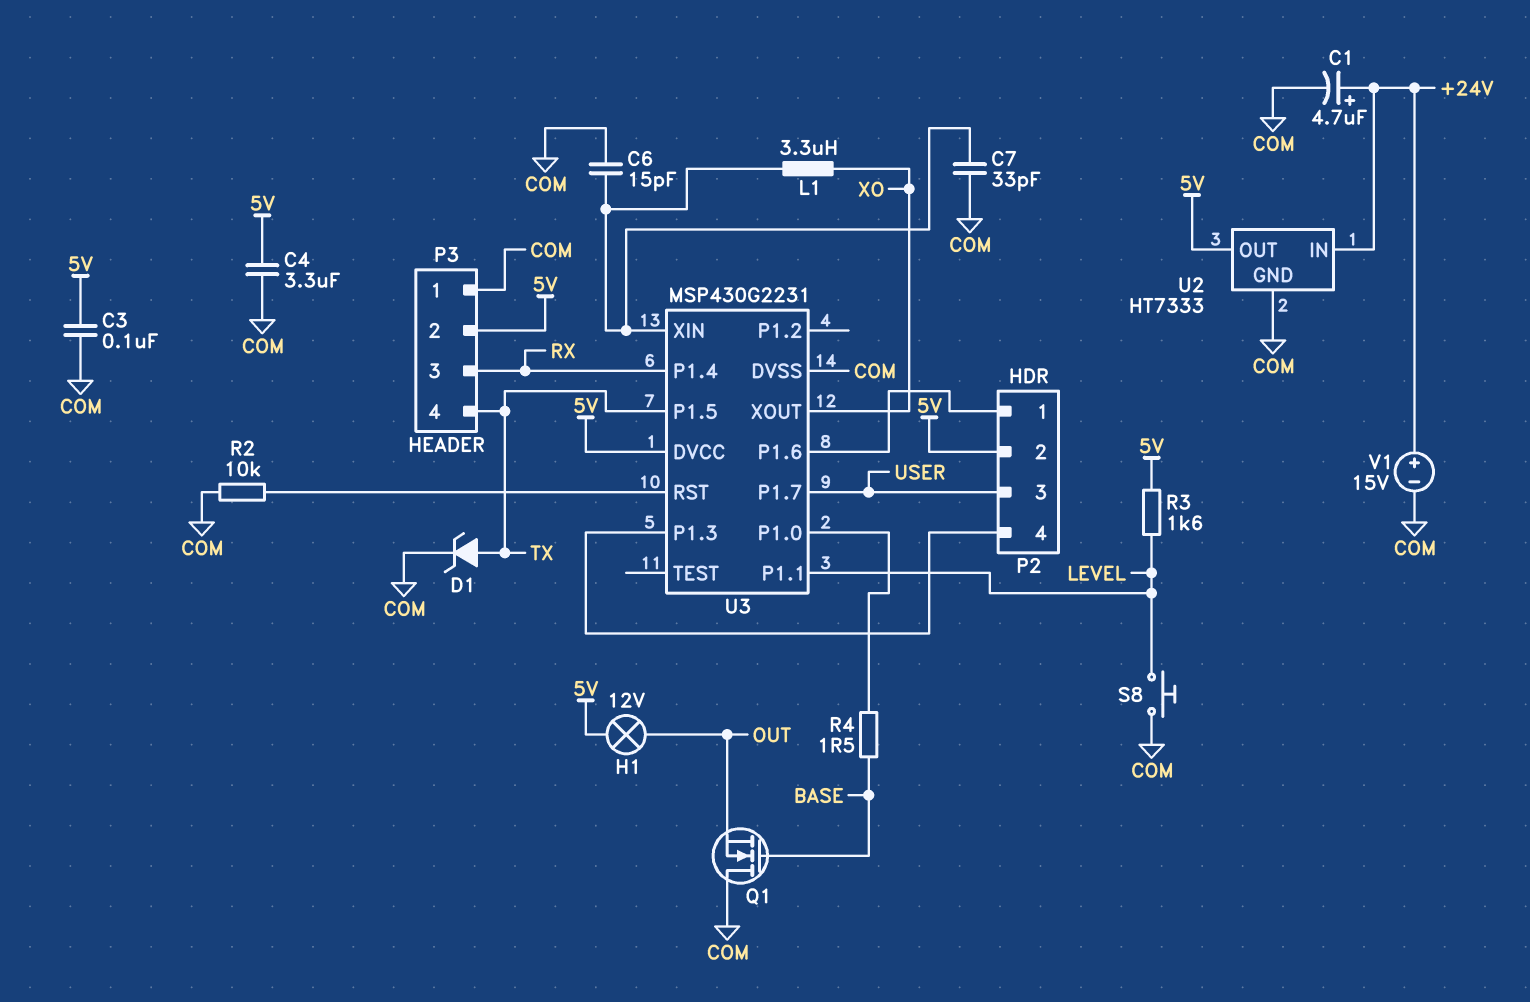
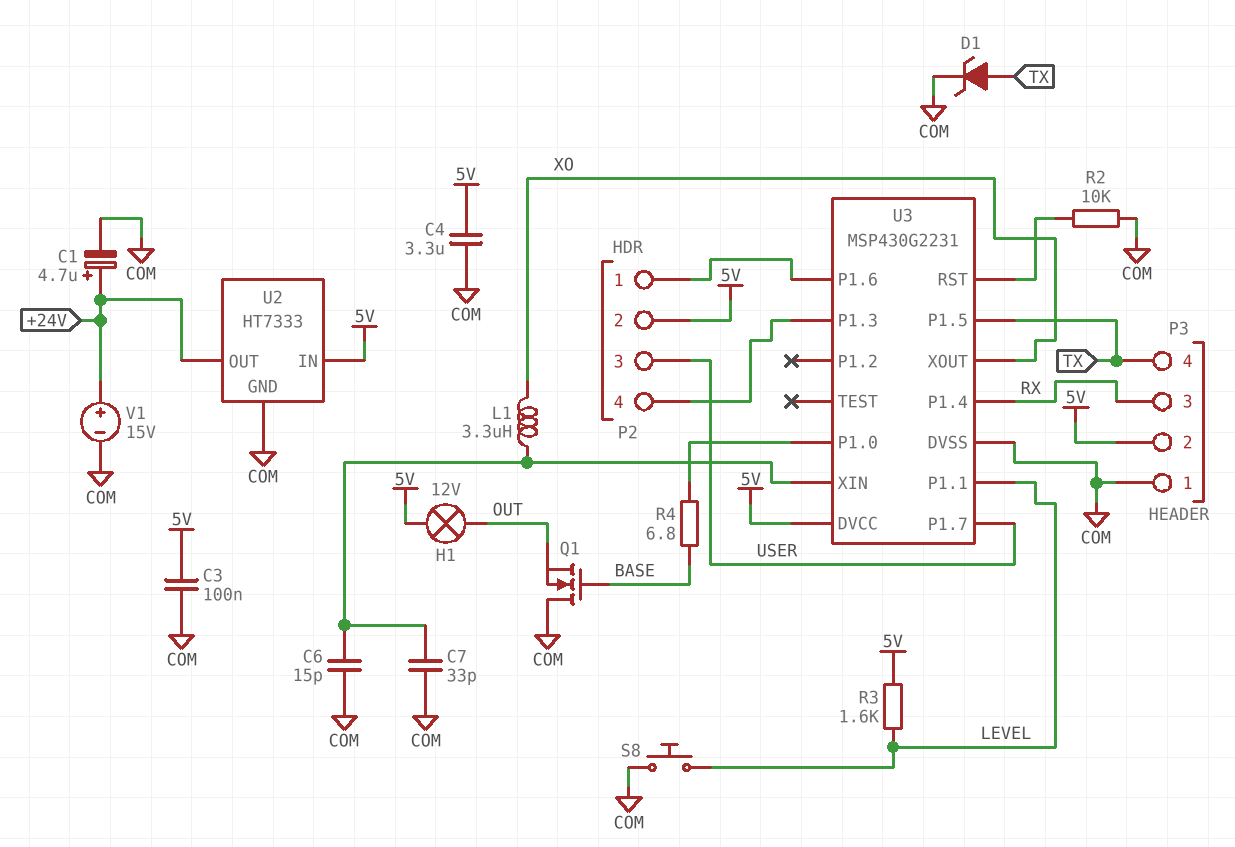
R4: 1.5 (BASE, U3/P1.0) -> 6.8 (BASE, U3/P1.0)
U2 pin IN: +24V -> 5V
U2 pin OUT: 5V -> +24V

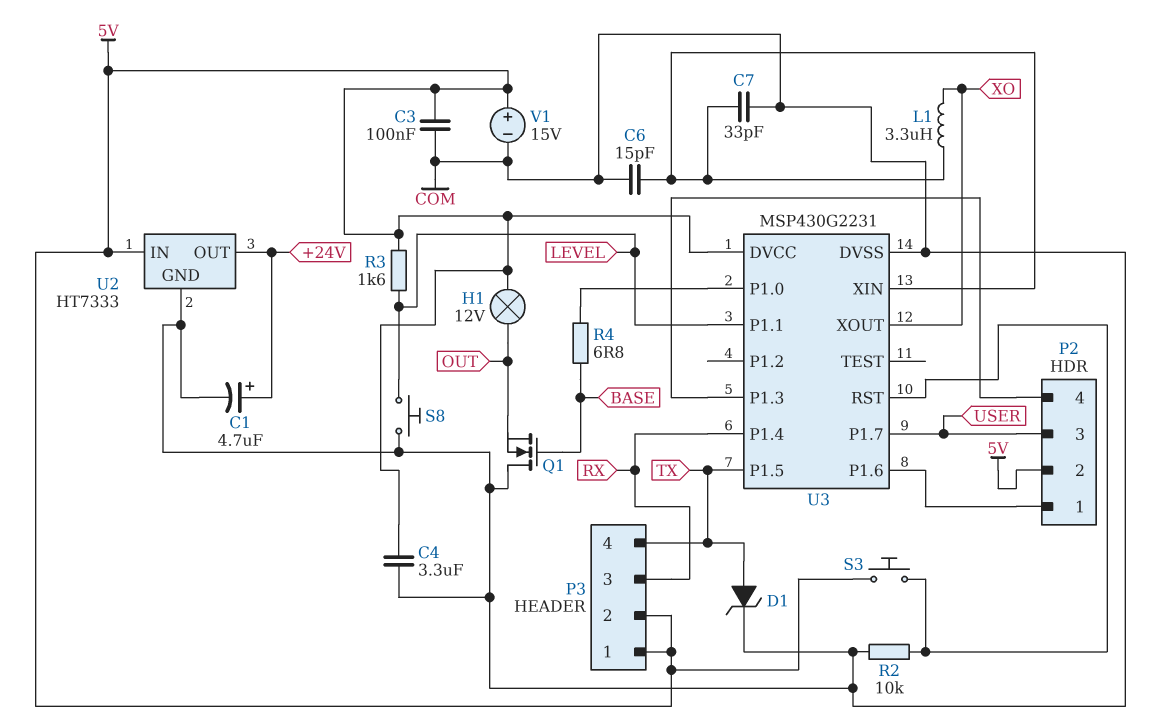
P3 pin 1: COM -> 5V
S3: none -> button (5V, U3/RST)
V1: 15V (plus +24V, minus COM) -> 15V (plus 5V, minus COM)

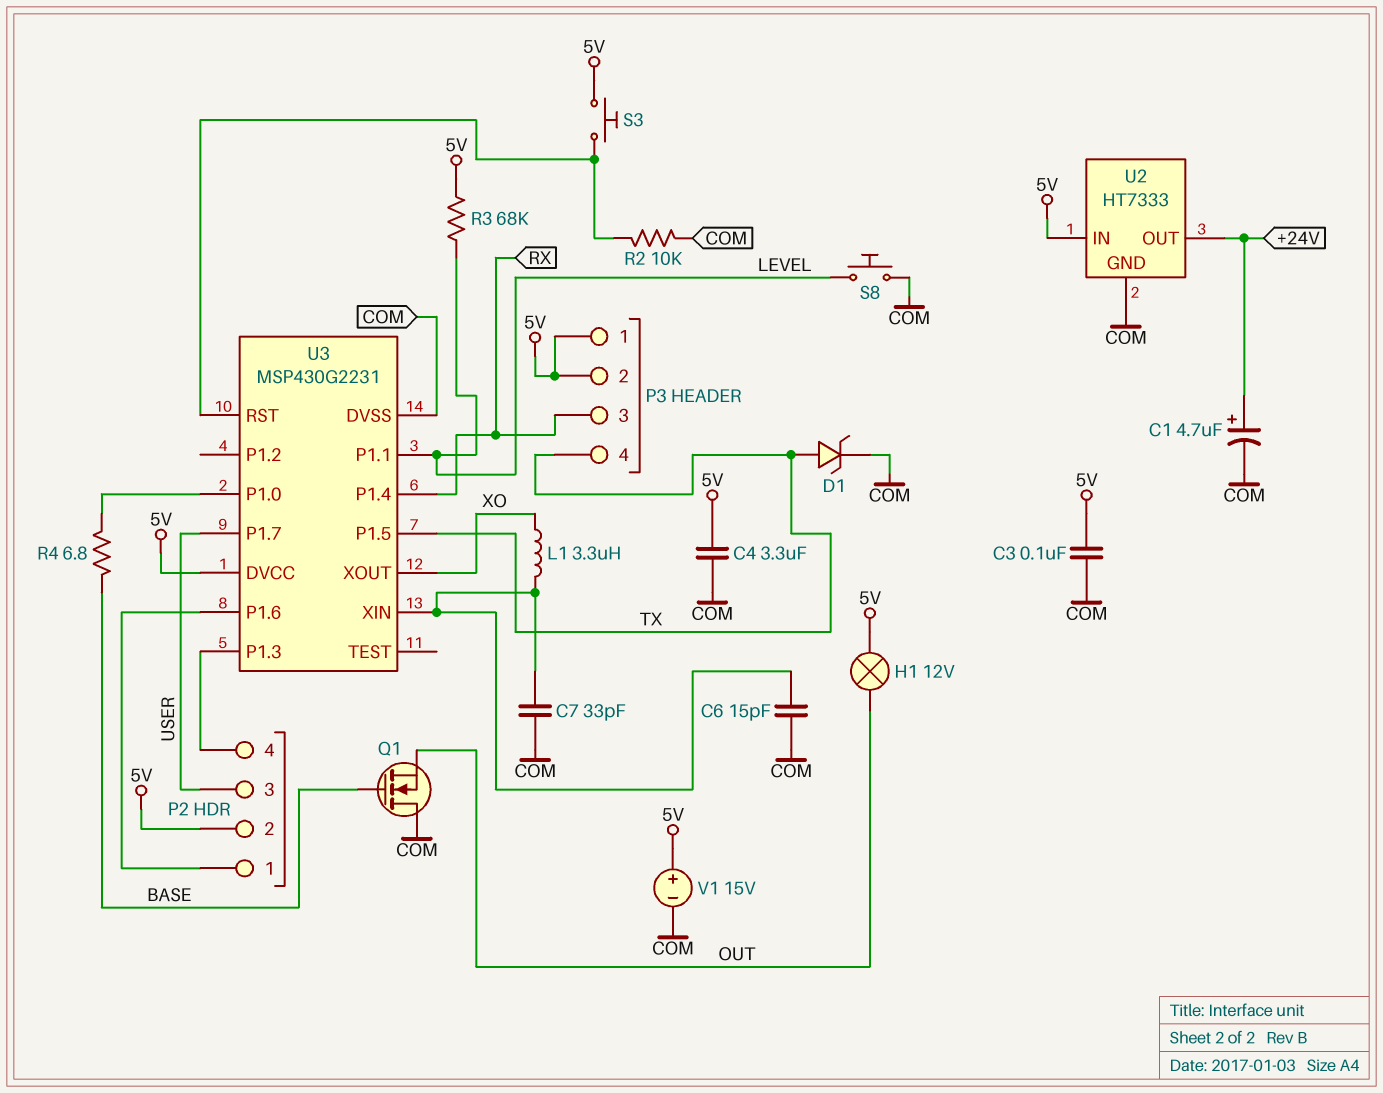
R3: 1.6k (5V, LEVEL) -> 68k (5V, LEVEL)

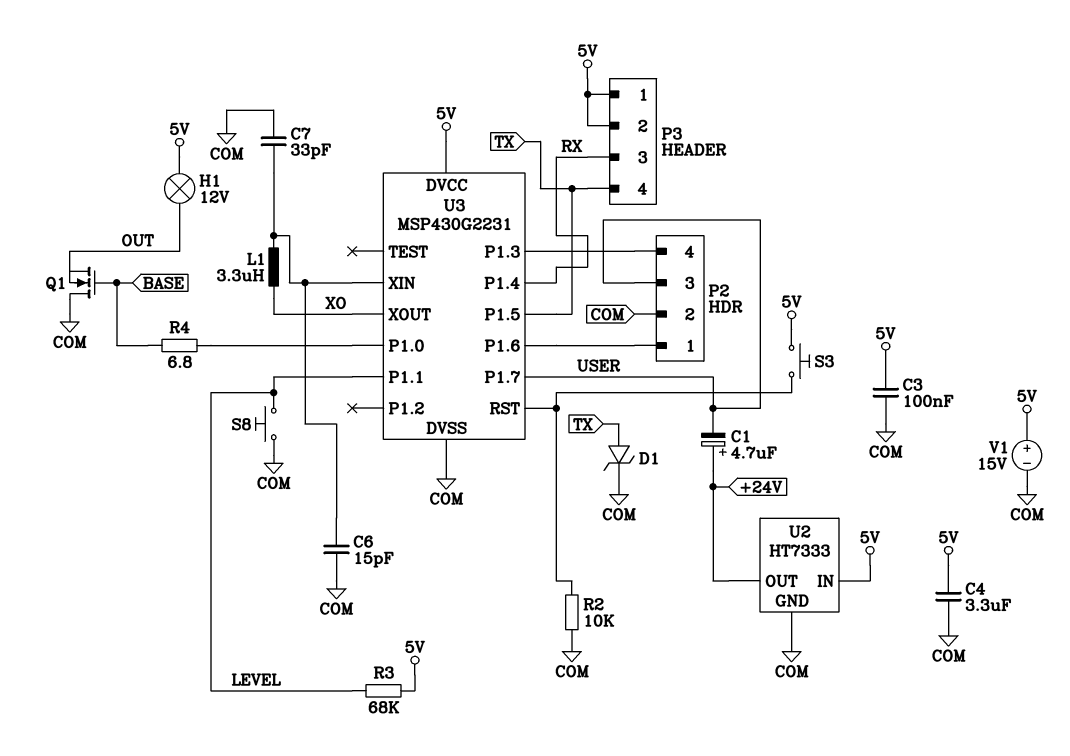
C1: 4.7uF (plus +24V, minus COM) -> 4.7uF (plus +24V, minus USER)
P2 pin 2: 5V -> COM

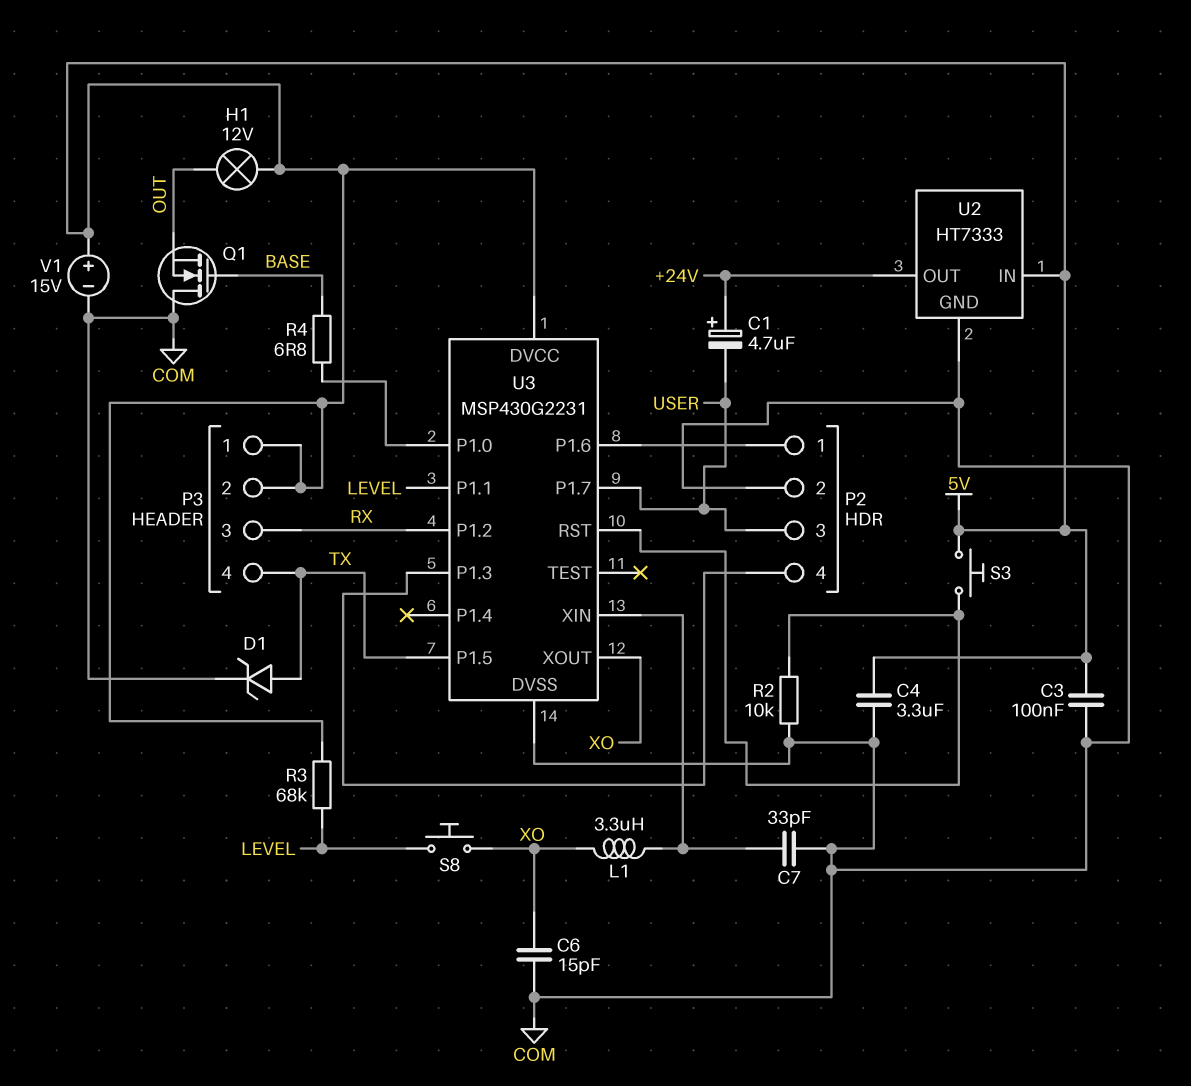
C6: 15pF (COM, U3/XIN) -> 15pF (COM, XO)
S8: button (COM, LEVEL) -> button (LEVEL, XO)
U3 pin P1.2: none -> RX
U3 pin P1.4: RX -> none

